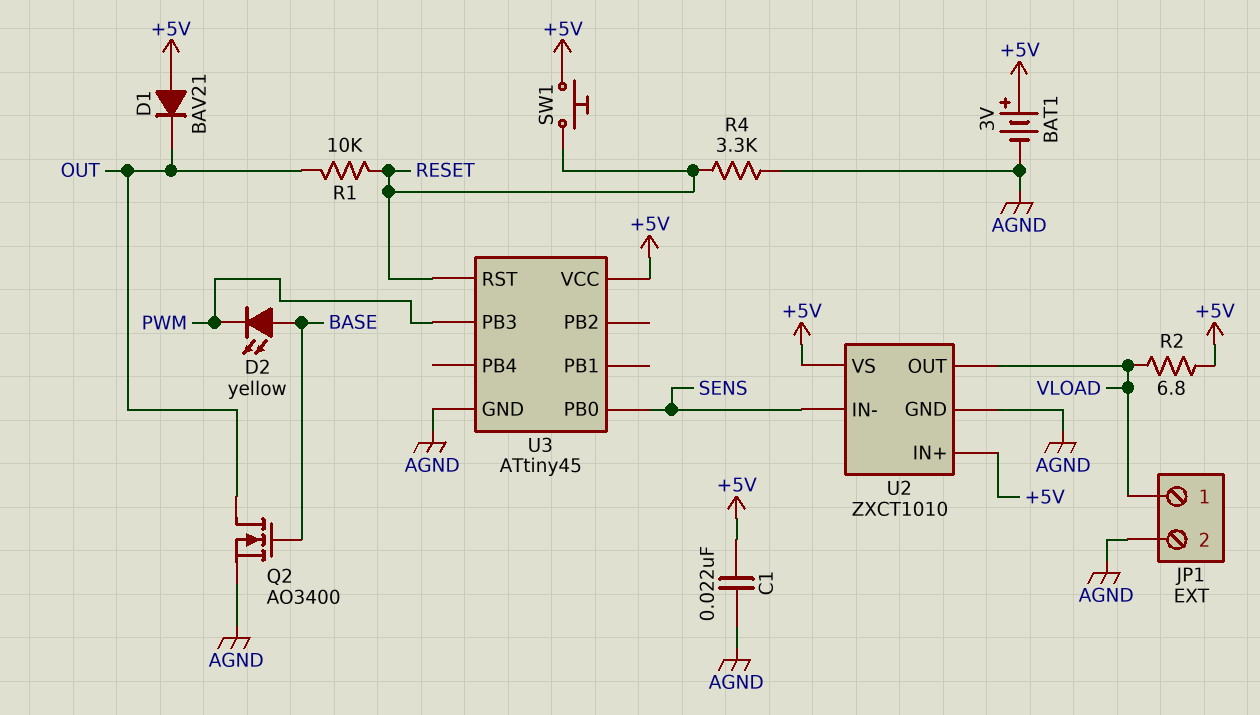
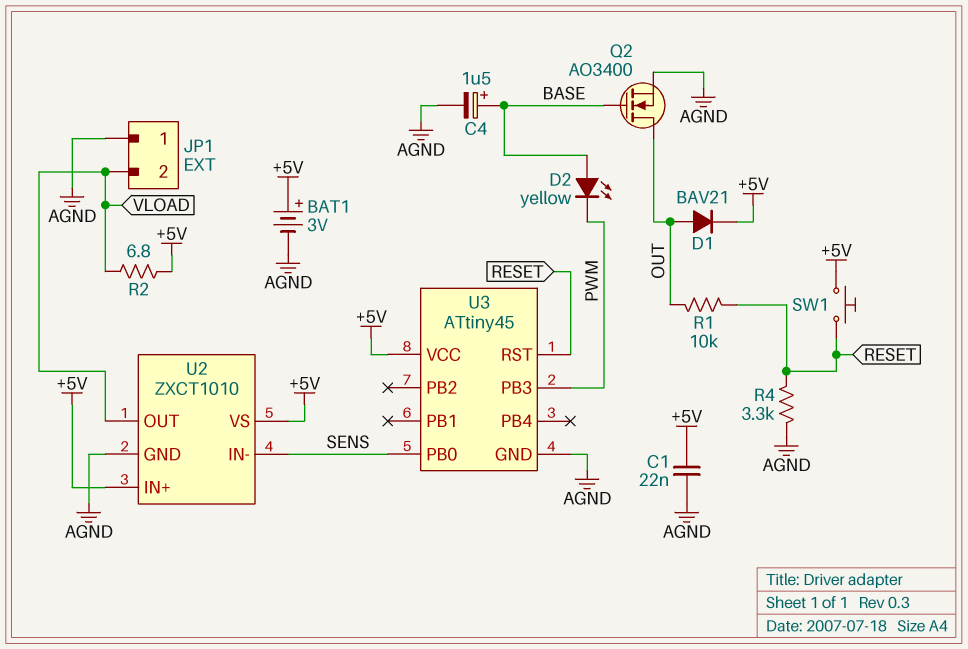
C4: none -> 1.5uF (plus BASE, minus AGND)
D1: diode BAV21 (A +5V, K OUT) -> diode BAV21 (A OUT, K +5V)
JP1 pin 1: VLOAD -> AGND
JP1 pin 2: AGND -> VLOAD

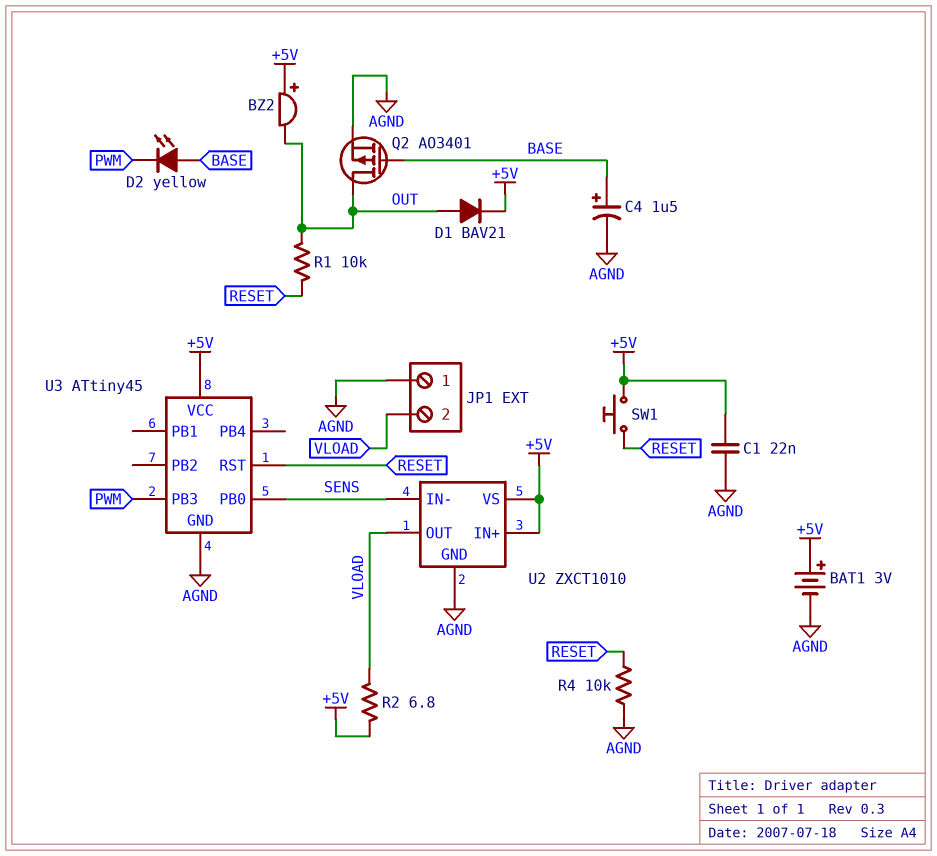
BZ2: none -> buzzer (plus +5V, minus OUT)
Q2: NMOS AO3400 (G BASE, D OUT, S AGND) -> PMOS AO3401 (G BASE, D OUT, S AGND)
R4: 3.3k (AGND, RESET) -> 10k (AGND, RESET)

